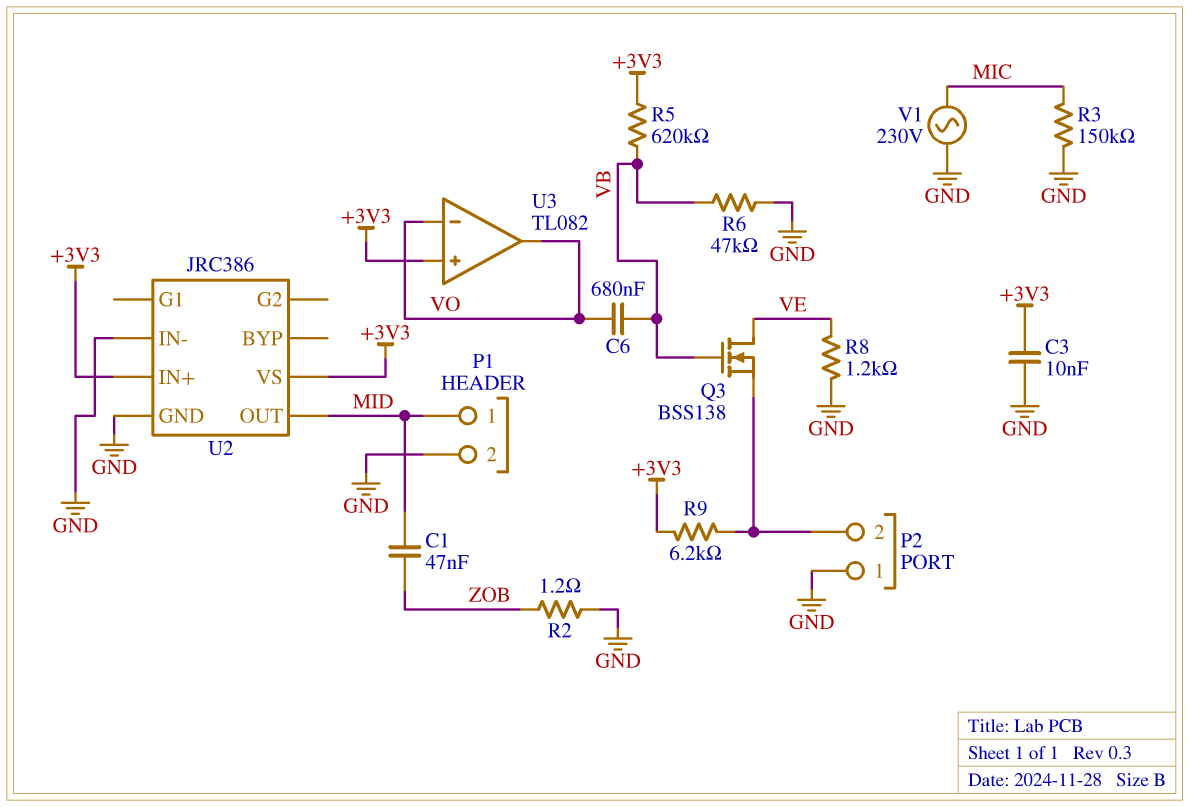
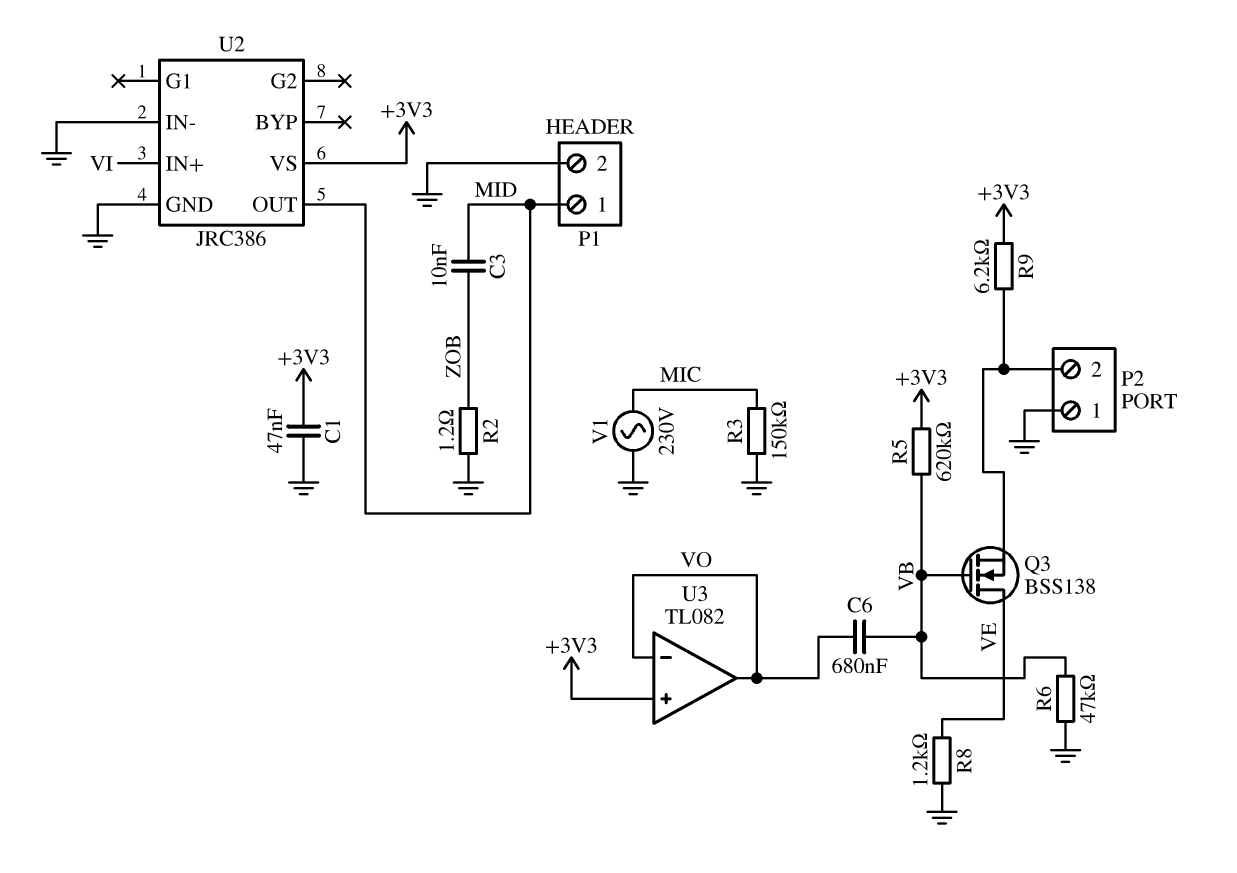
C1: 47nF (MID, ZOB) -> 47nF (+3V3, GND)
C3: 10nF (+3V3, GND) -> 10nF (MID, ZOB)
U2 pin IN+: +3V3 -> VI

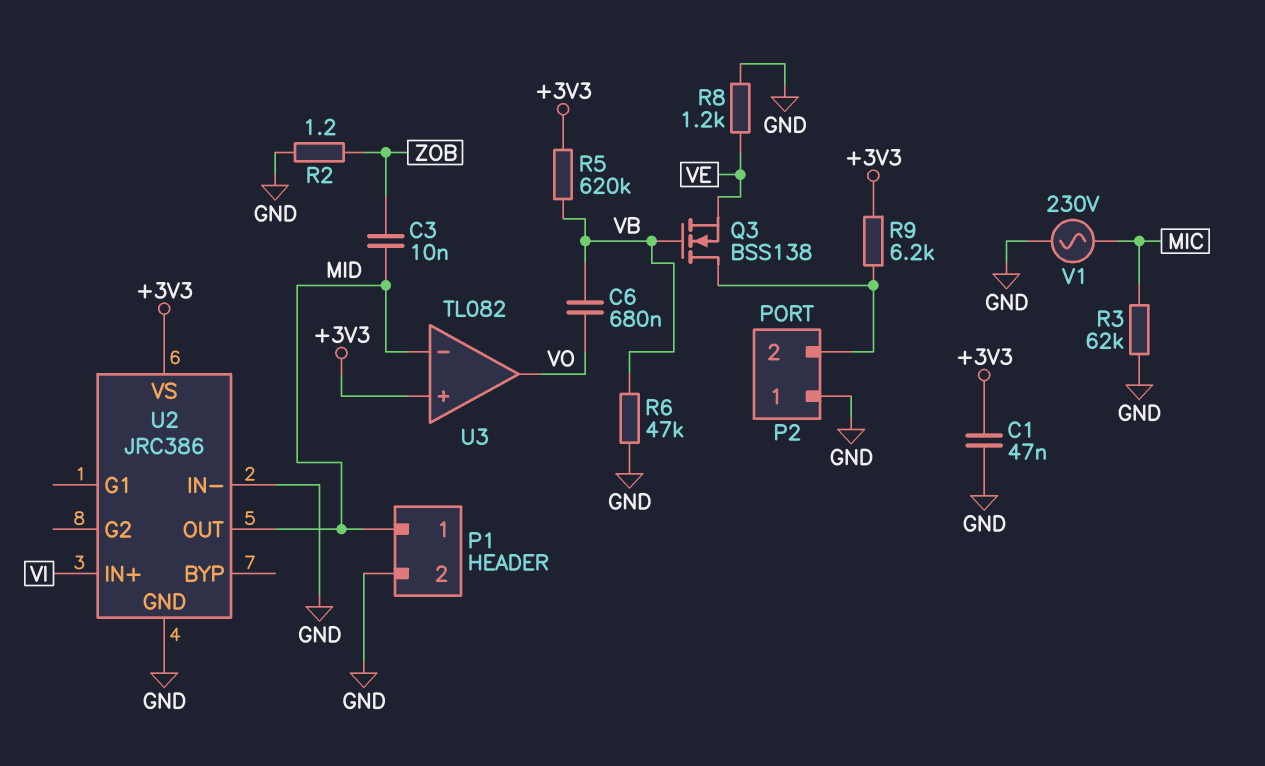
Q3: NMOS BSS138 (G VB, D VE, S P2/2) -> NMOS BSS138 (G VB, D P2/2, S VE)
R3: 150k (GND, MIC) -> 62k (GND, MIC)
U3 pin in-: VO -> MID

